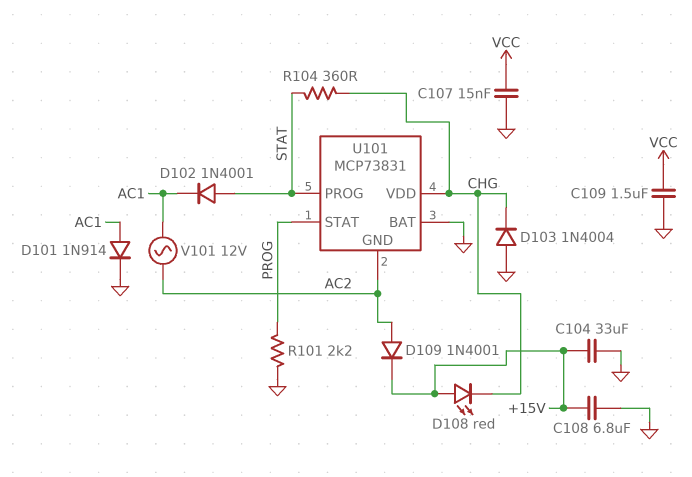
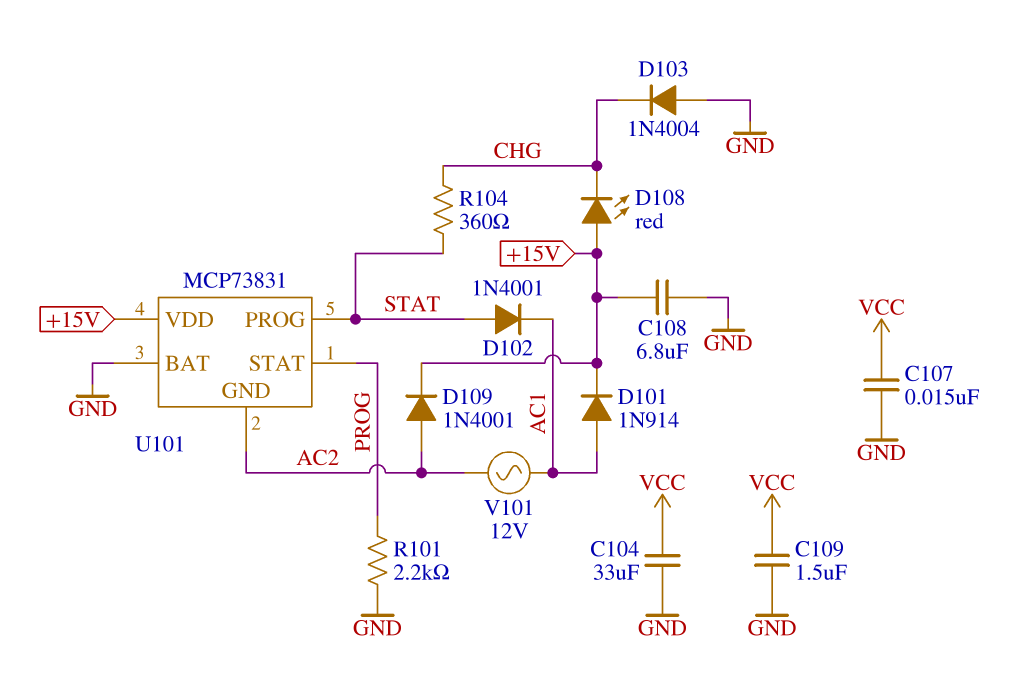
C104: 33uF (+15V, GND) -> 33uF (GND, VCC)
D101: diode 1N914 (A AC1, K GND) -> diode 1N914 (A AC1, K +15V)
U101 pin VDD: CHG -> +15V

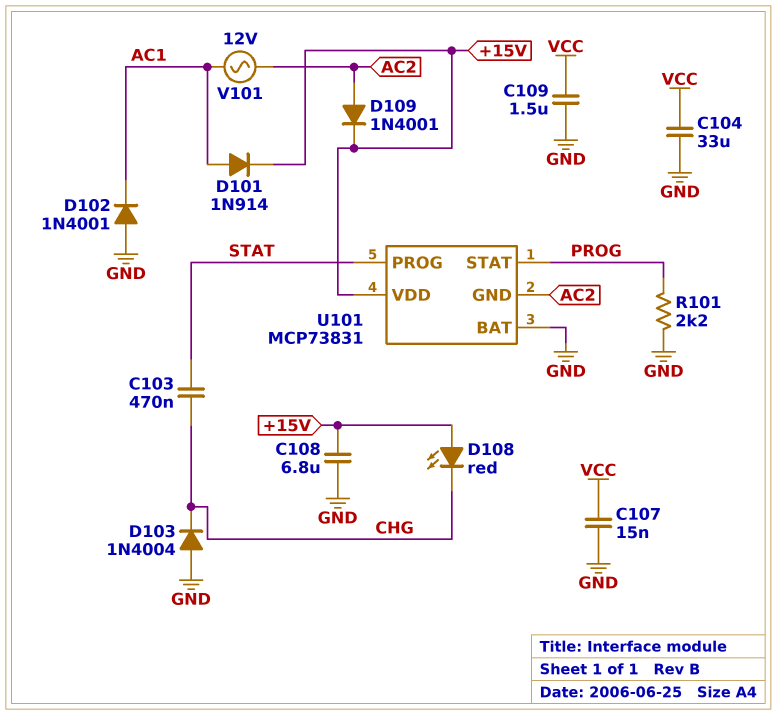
C103: none -> 470nF (CHG, STAT)
D102: diode 1N4001 (A STAT, K AC1) -> diode 1N4001 (A GND, K AC1)
R104: 360 (CHG, STAT) -> none

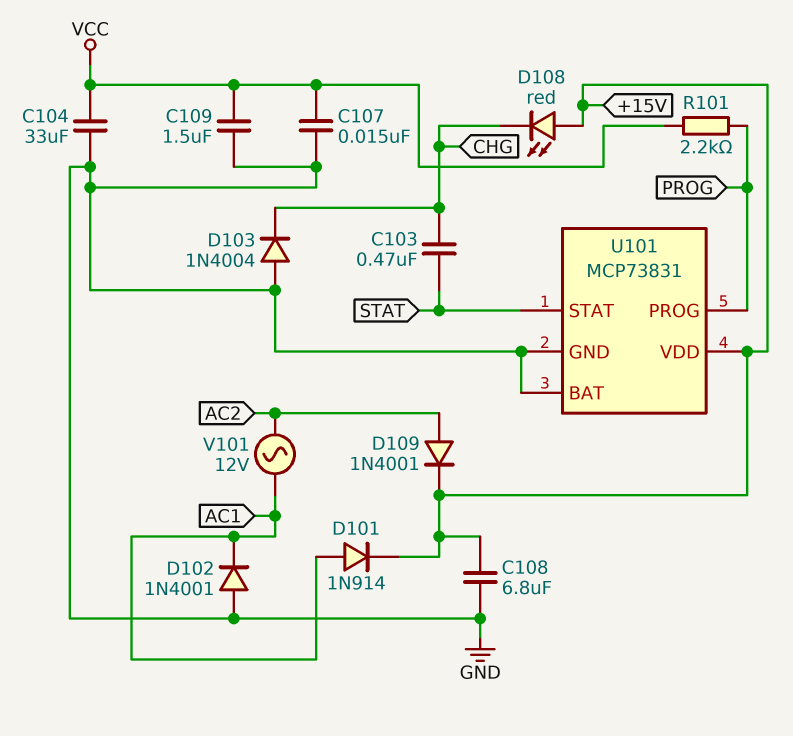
R101: 2.2k (GND, PROG) -> 2.2k (PROG, VCC)
U101 pin GND: AC2 -> GND
U101 pin PROG: STAT -> PROG
U101 pin STAT: PROG -> STAT

